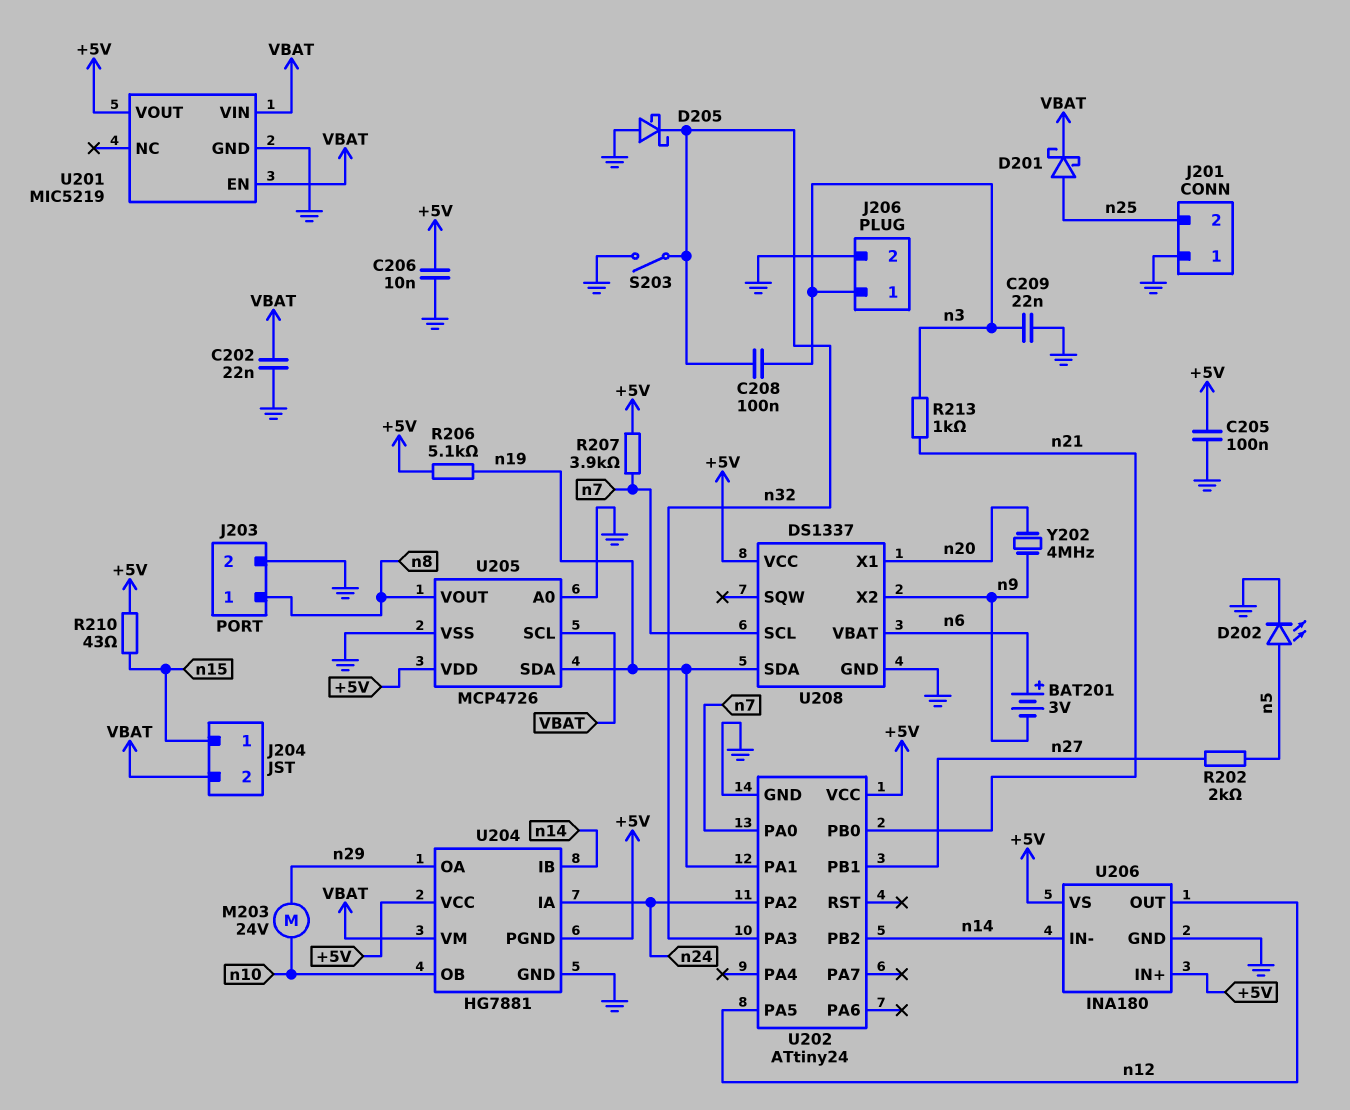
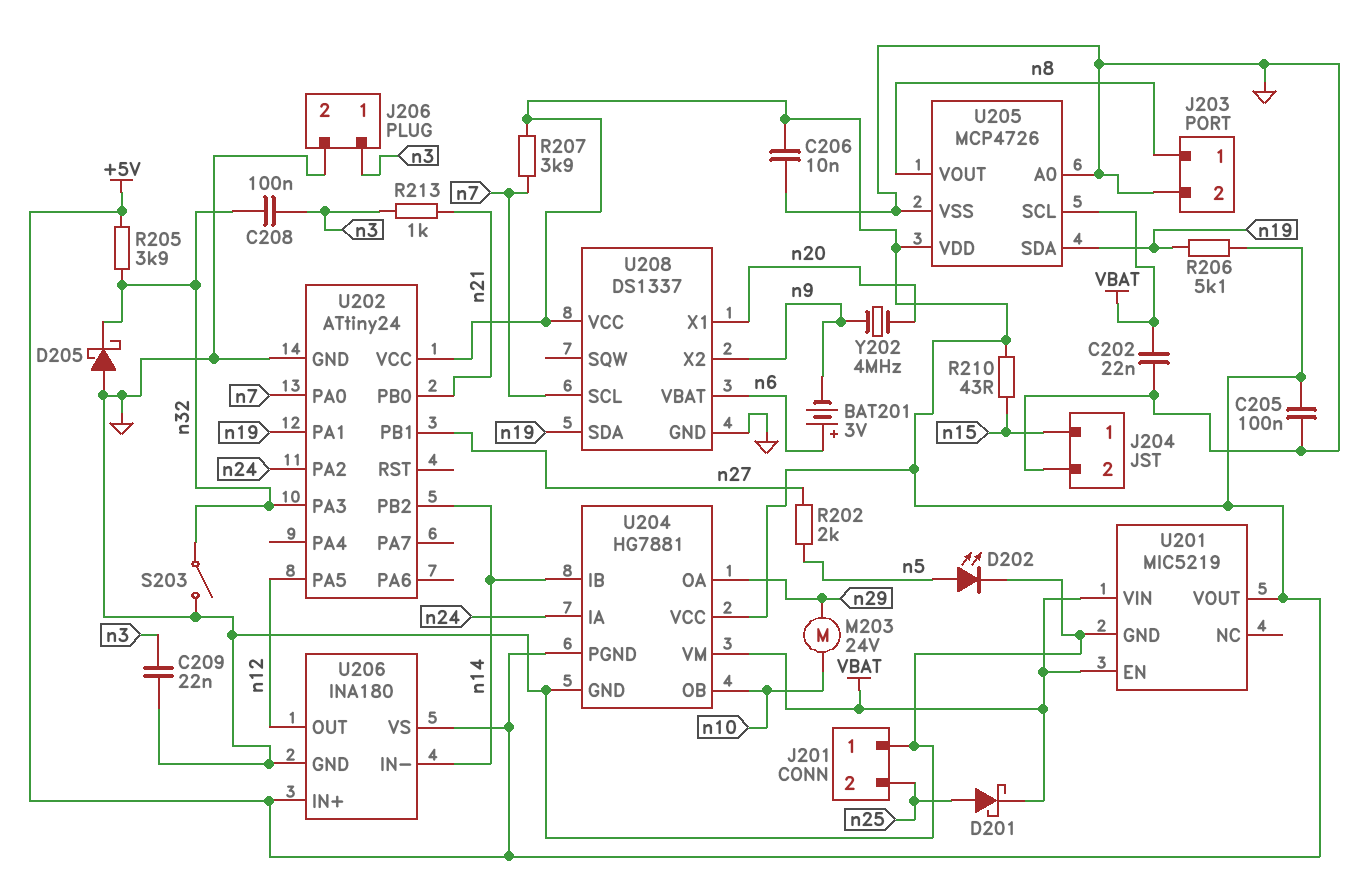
J204 pin 2: VBAT -> GND
R205: none -> 3.9k (+5V, n32)

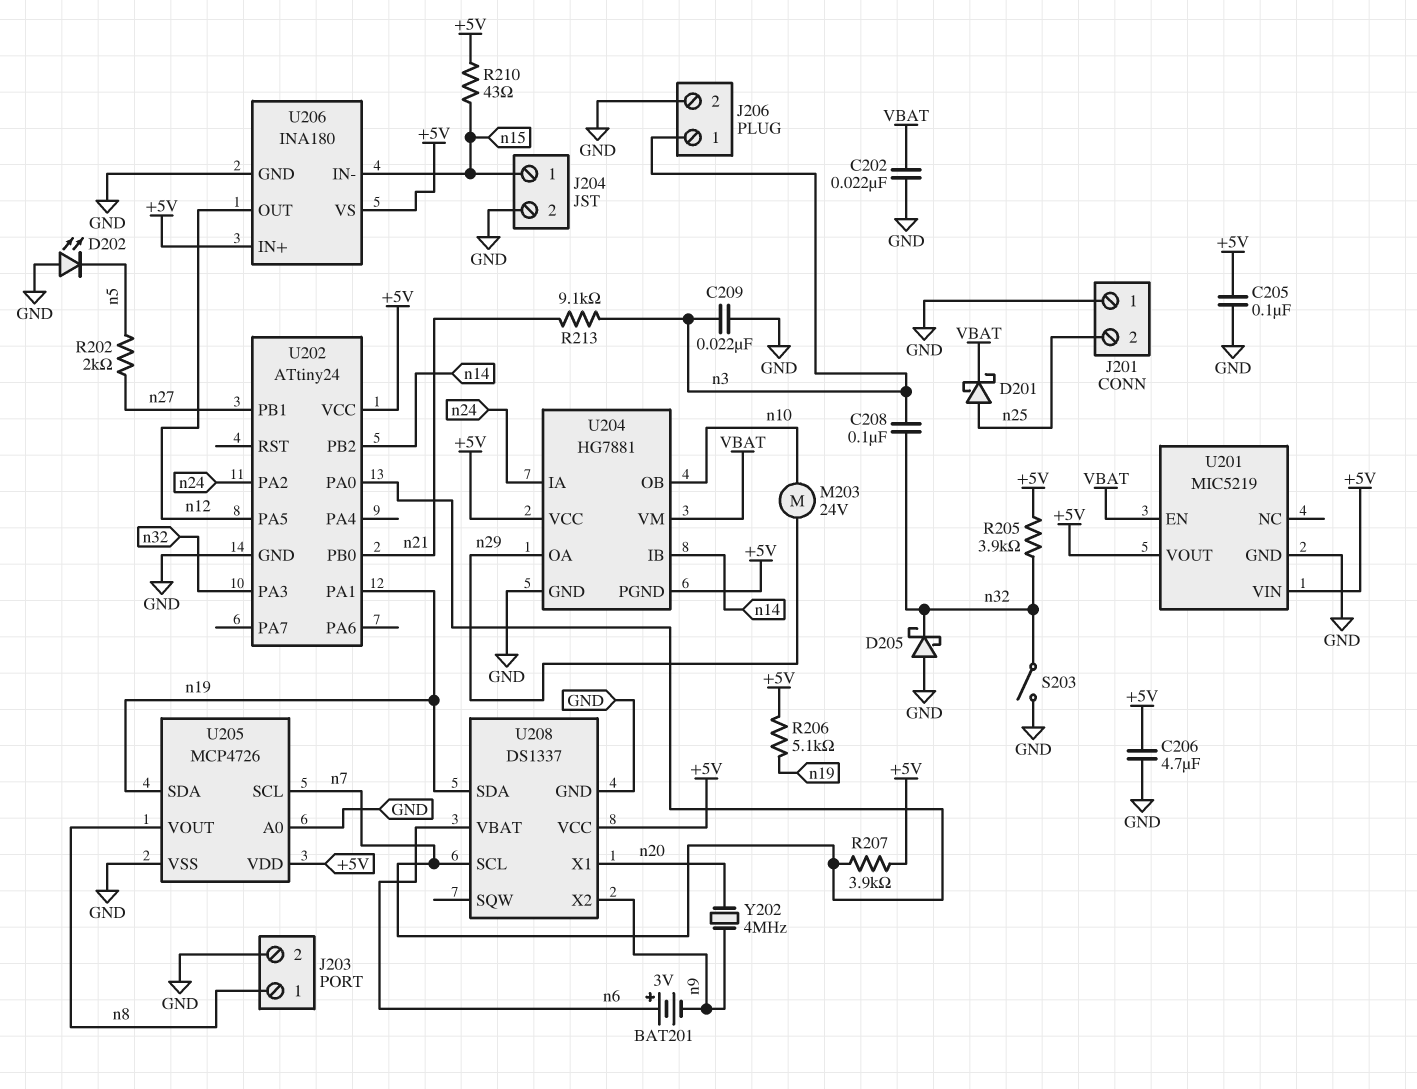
C206: 10nF (+5V, GND) -> 4.7uF (+5V, GND)
D202: LED (A n5, K GND) -> LED (A GND, K n5)
R213: 1k (n3, n21) -> 9.1k (n3, n21)
U201 pin VIN: VBAT -> +5V
U205 pin SCL: VBAT -> n7
U206 pin IN-: n14 -> n15

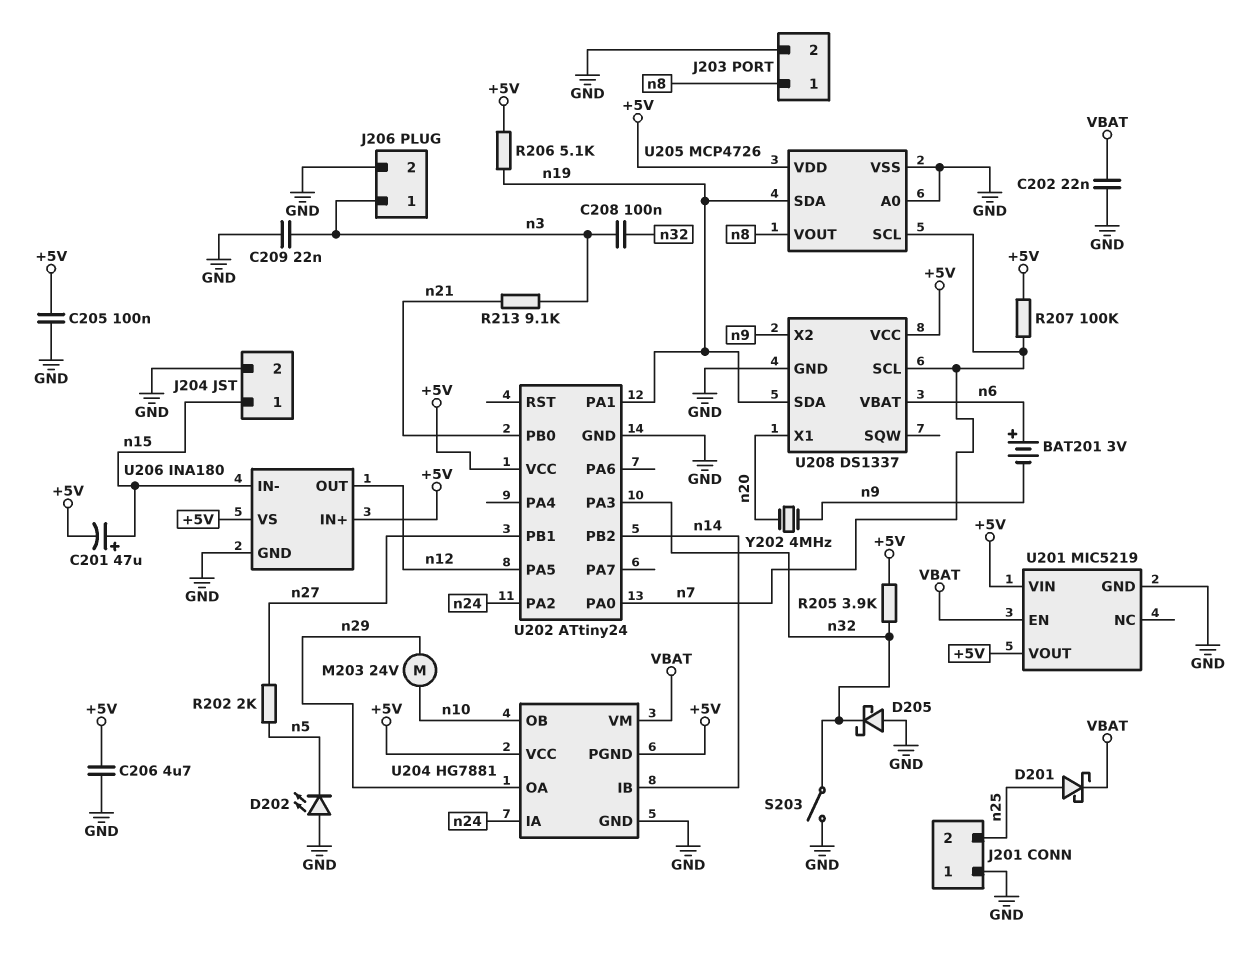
C201: none -> 47uF (plus n15, minus +5V)
R207: 3.9k (+5V, n7) -> 100k (+5V, n7)
R210: 43 (+5V, n15) -> none

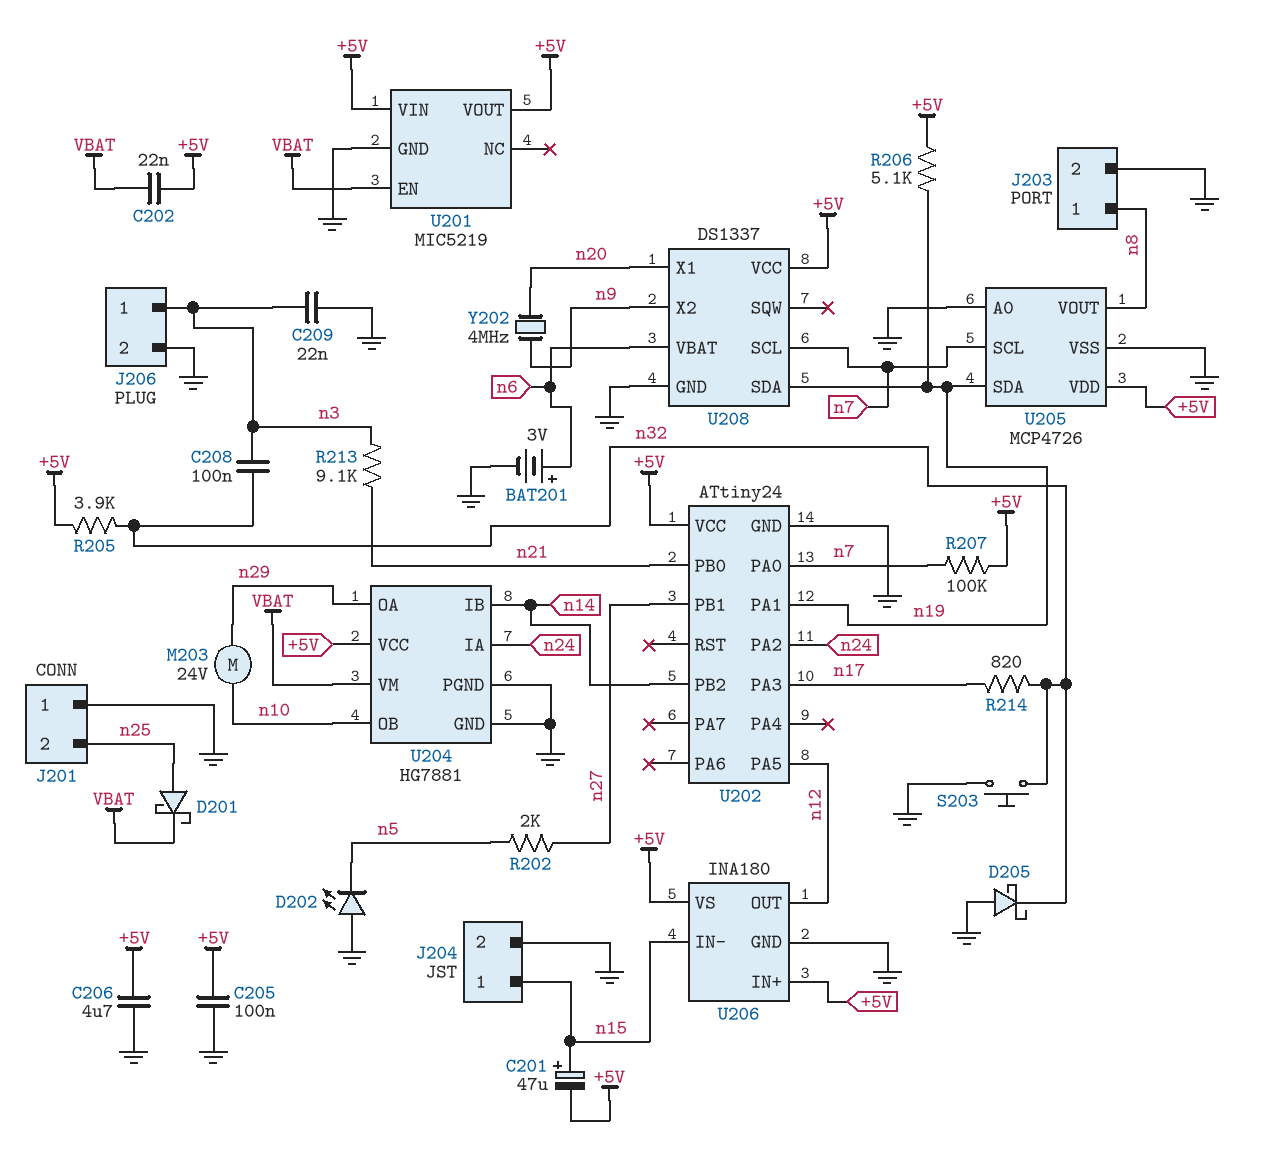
BAT201: 3V (plus n6, minus n9) -> 3V (plus n6, minus GND)
C202: 22nF (GND, VBAT) -> 22nF (+5V, VBAT)
R214: none -> 820 (n17, n32)
S203: switch (GND, n32) -> button (GND, n32)
U202 pin PA3: n32 -> n17
U204 pin PGND: +5V -> GND

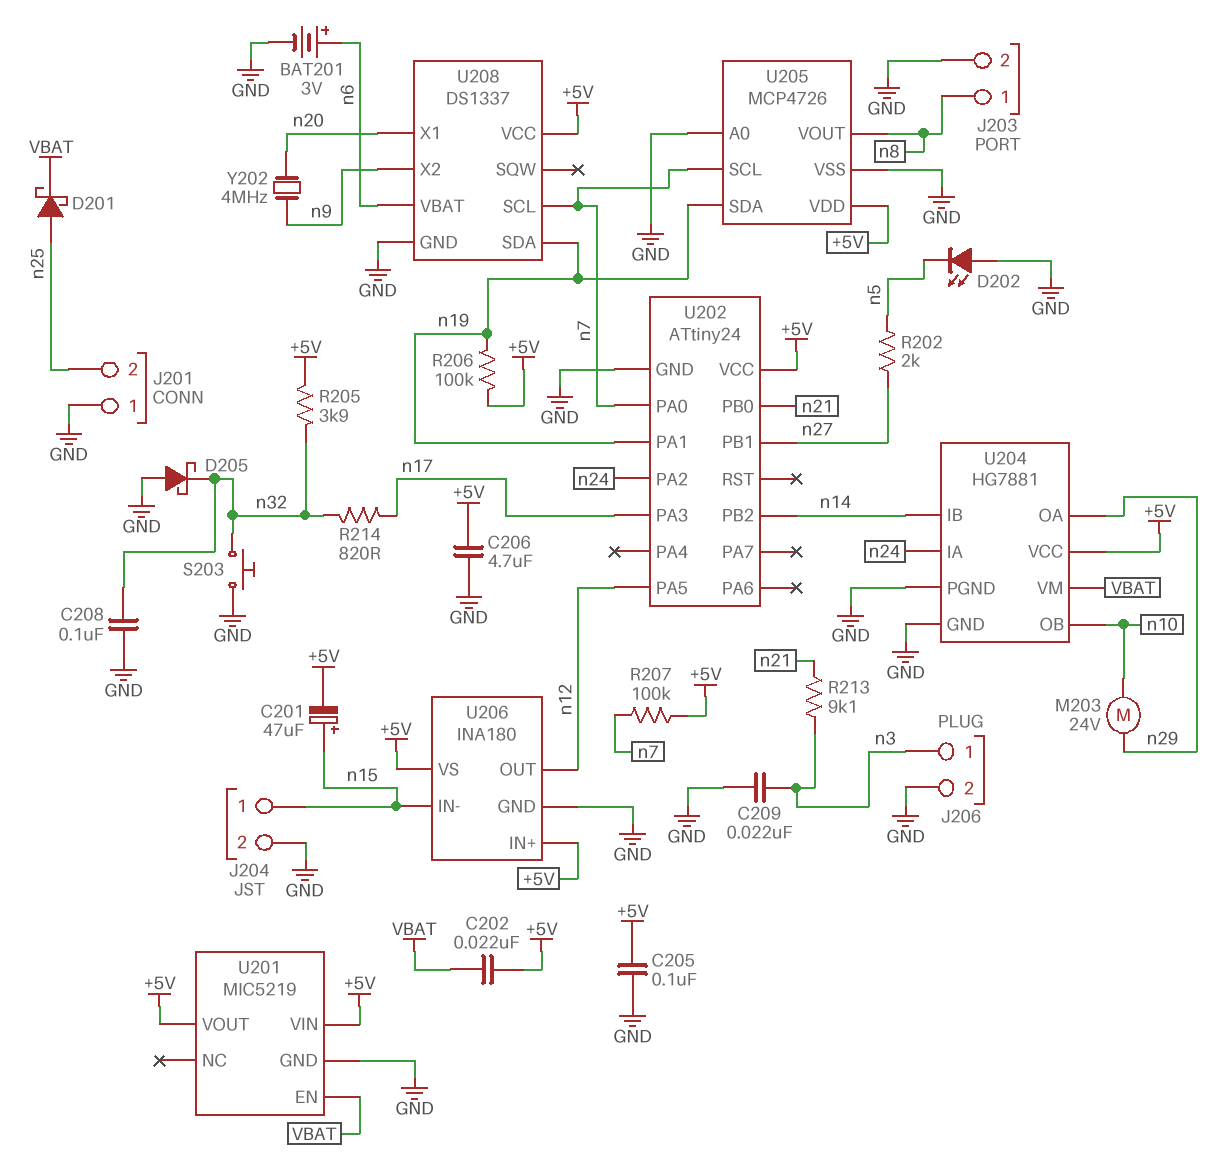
C208: 100nF (n3, n32) -> 100nF (GND, n32)
R206: 5.1k (+5V, n19) -> 100k (+5V, n19)

